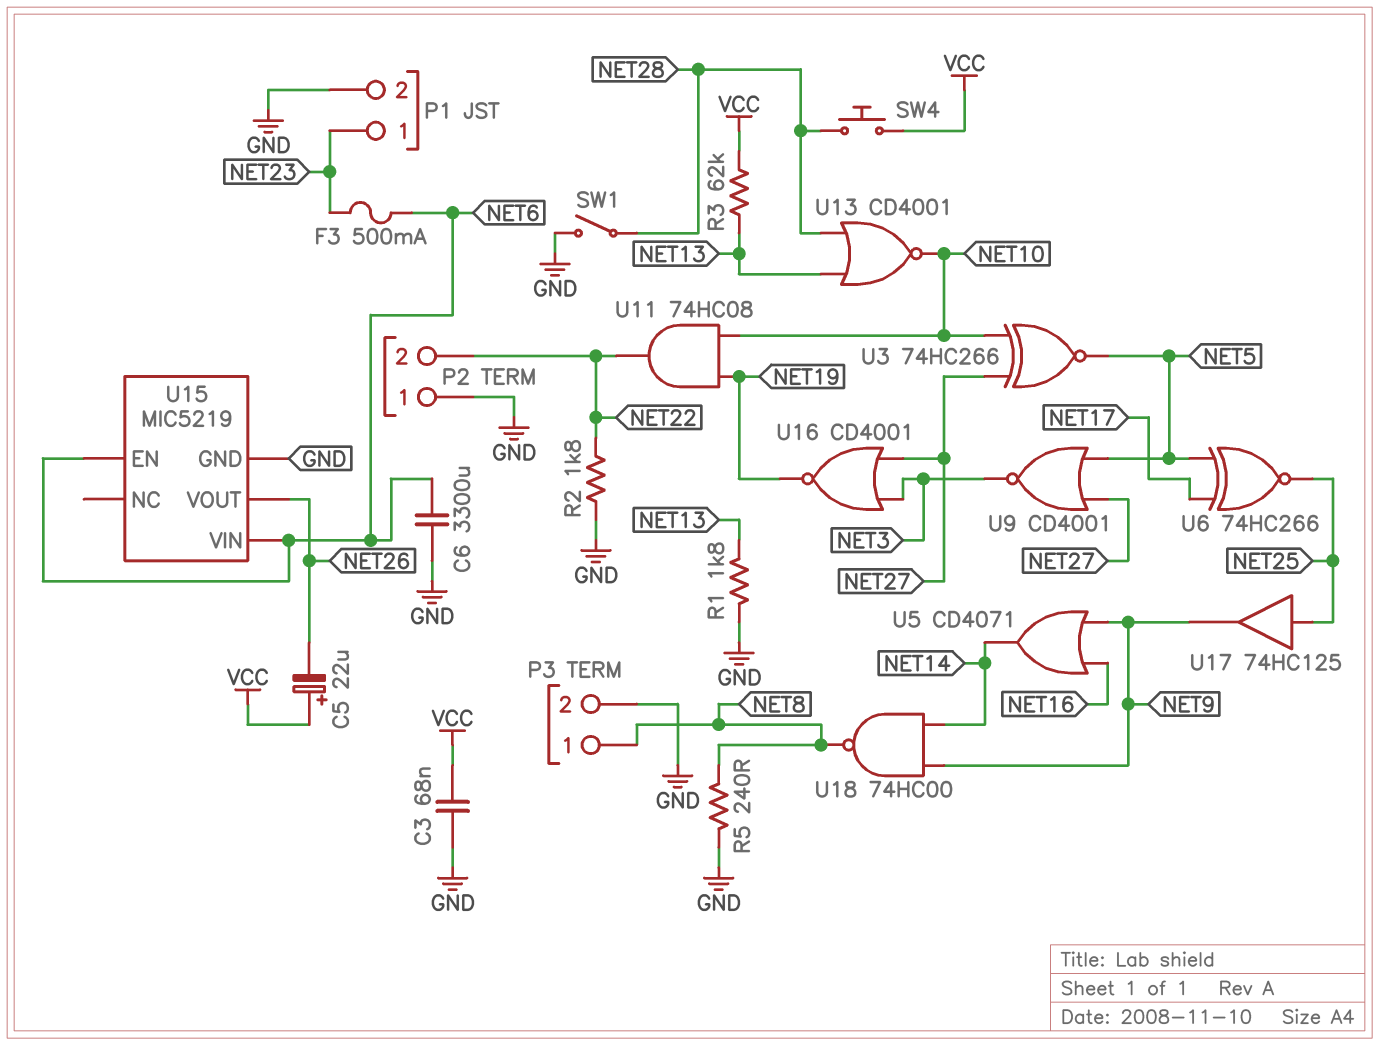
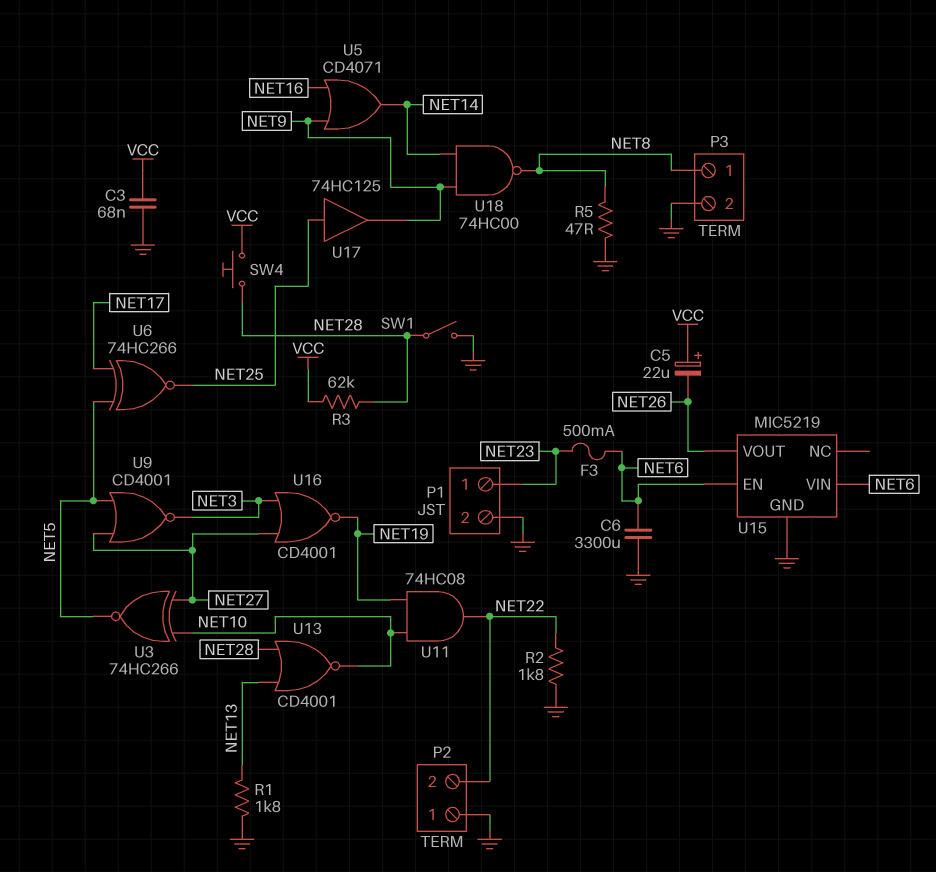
R3: 62k (NET13, VCC) -> 62k (NET28, VCC)
R5: 240 (GND, NET8) -> 47 (GND, NET8)

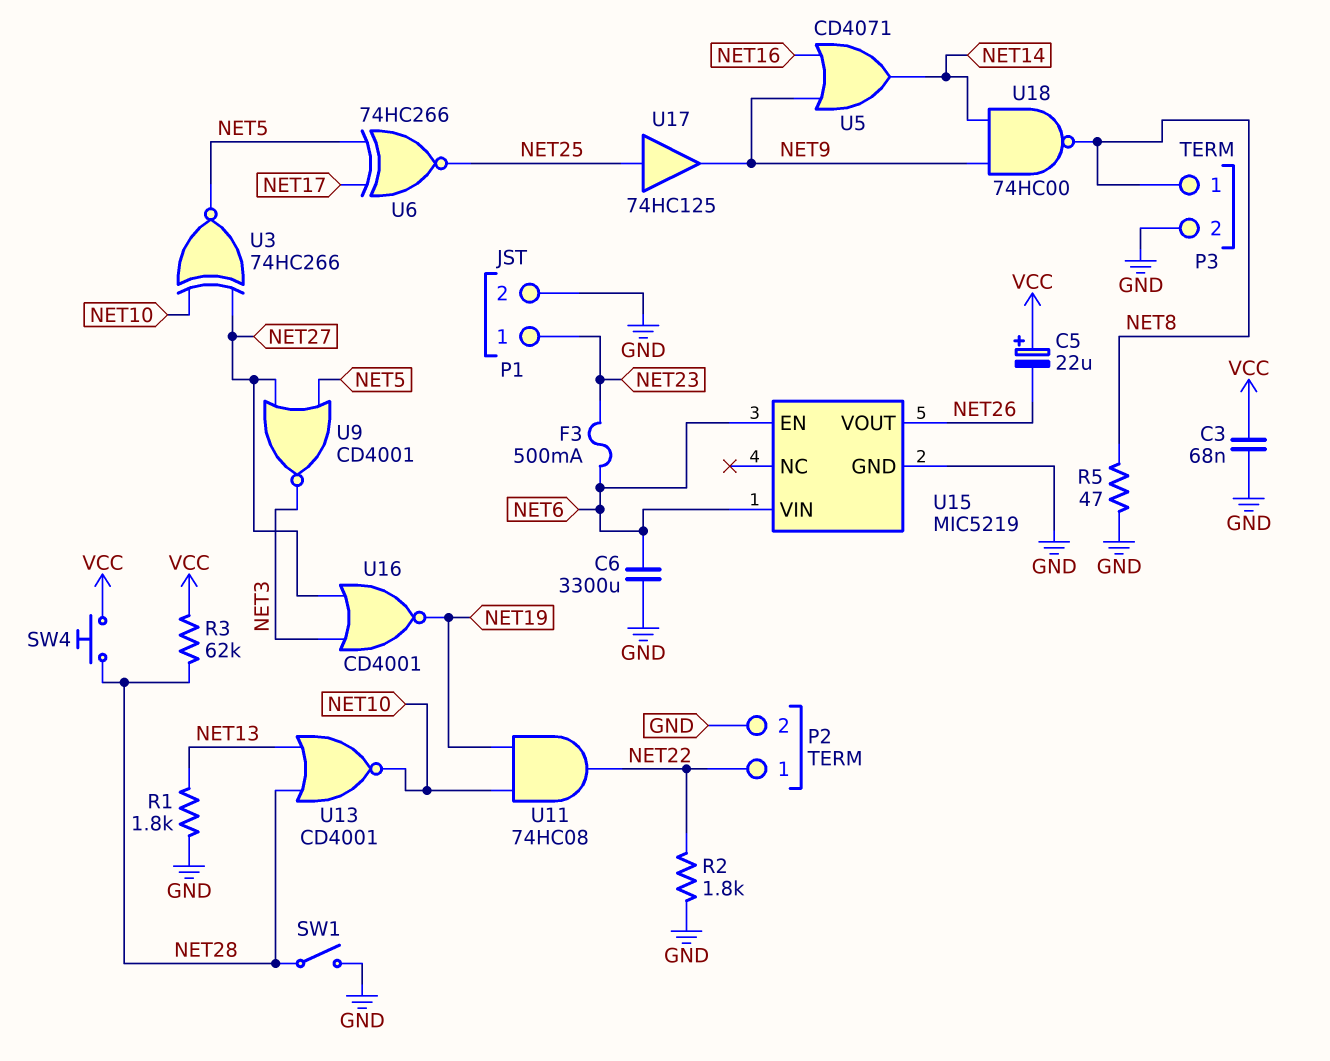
P2 pin 1: GND -> NET22
P2 pin 2: NET22 -> GND

